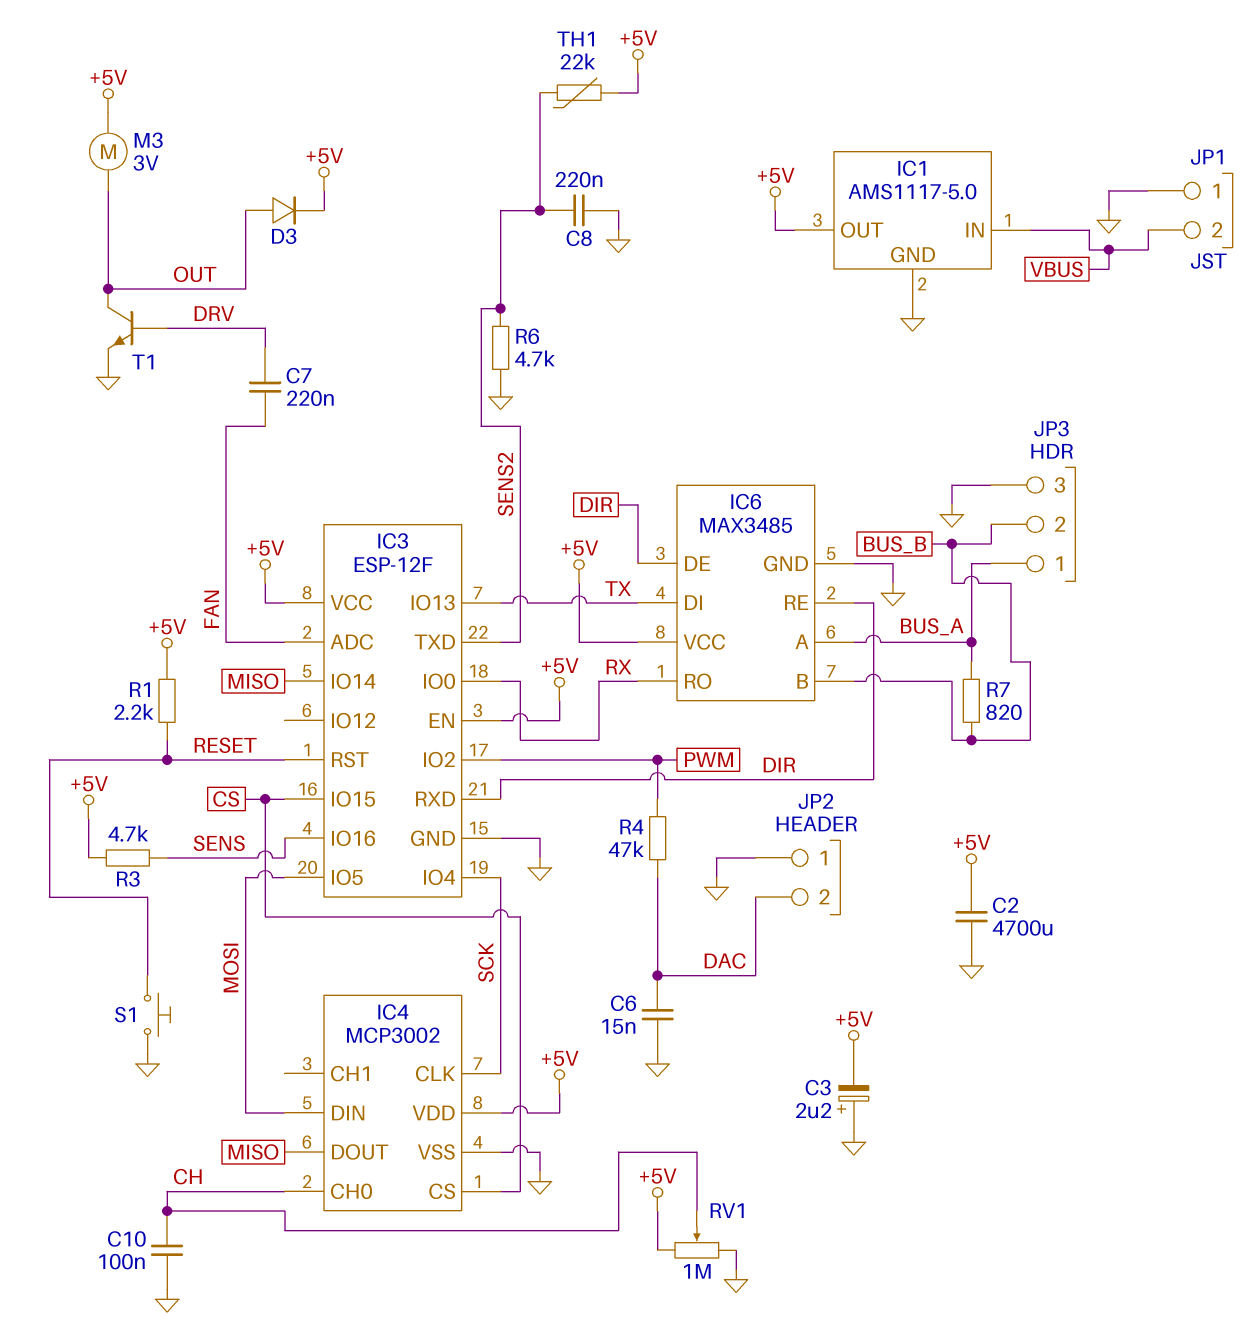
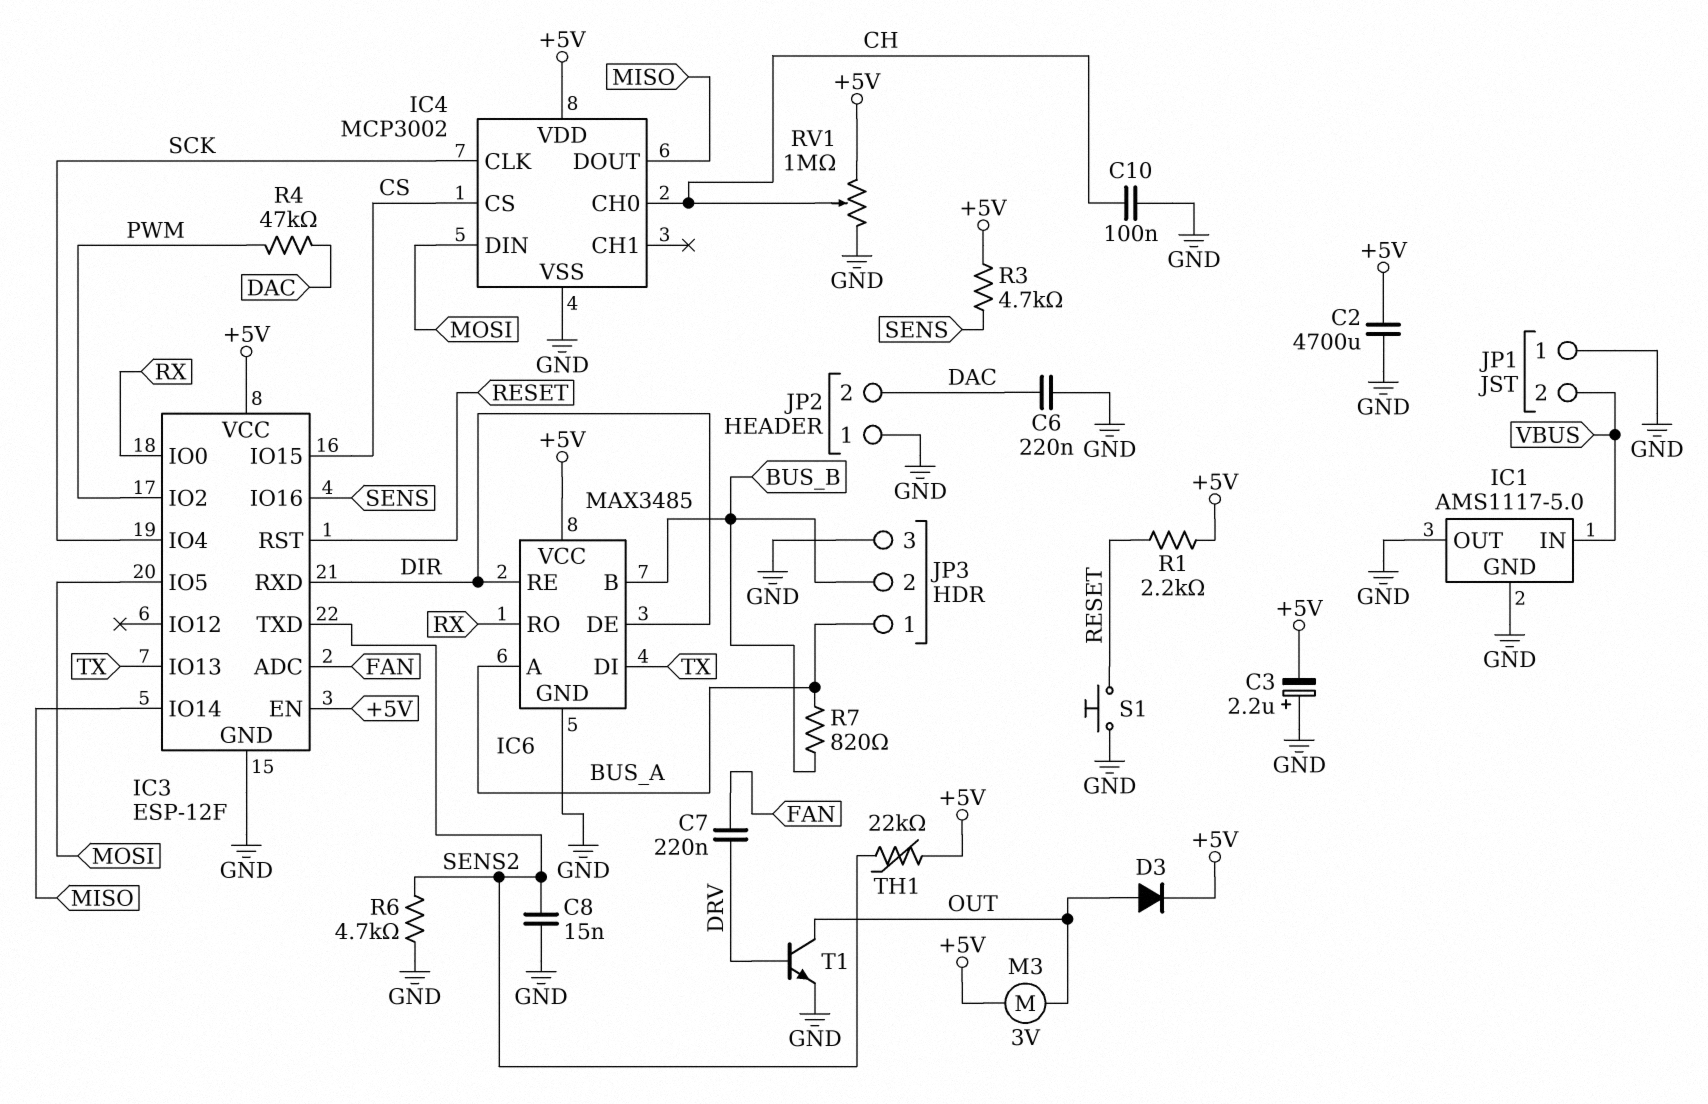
C6: 15nF (DAC, GND) -> 220nF (DAC, GND)
C8: 220nF (GND, SENS2) -> 15nF (GND, SENS2)
IC1 pin OUT: +5V -> GND

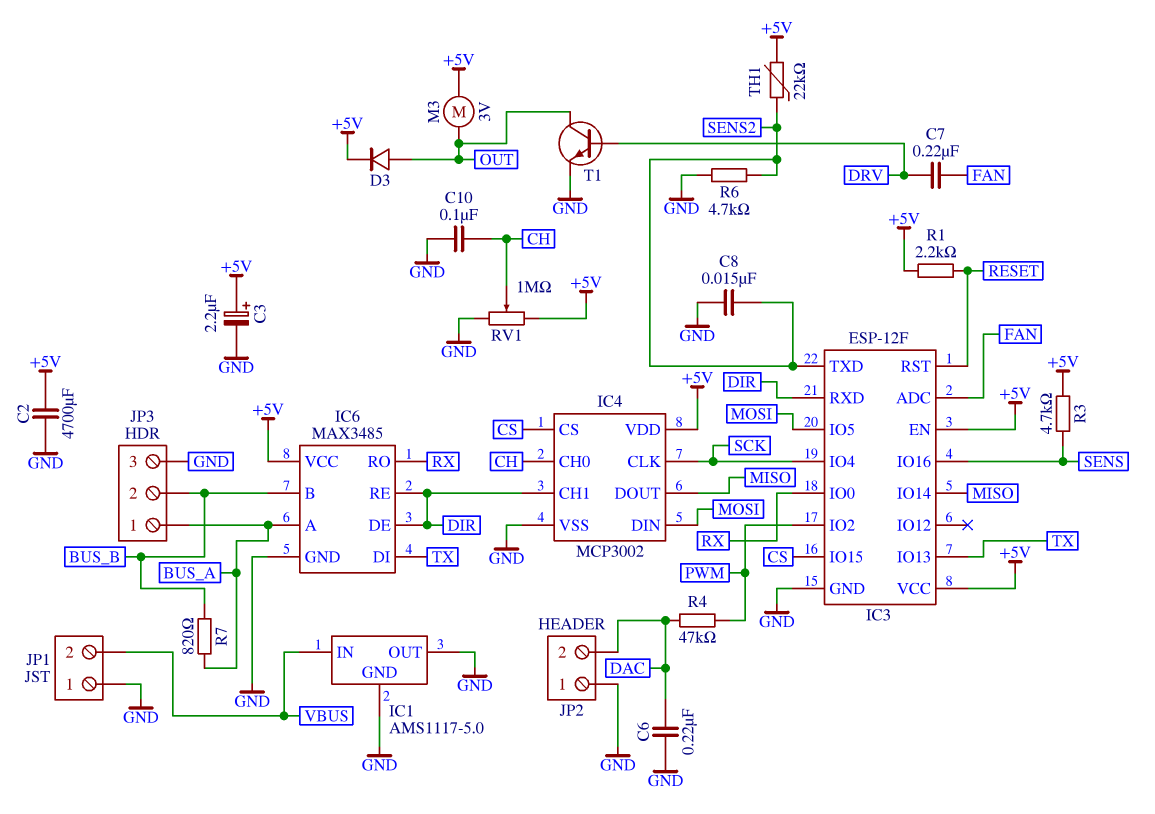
C3: 2.2uF (plus GND, minus +5V) -> 2.2uF (plus +5V, minus GND)
IC4 pin CH1: none -> DIR
S1: button (GND, RESET) -> none

